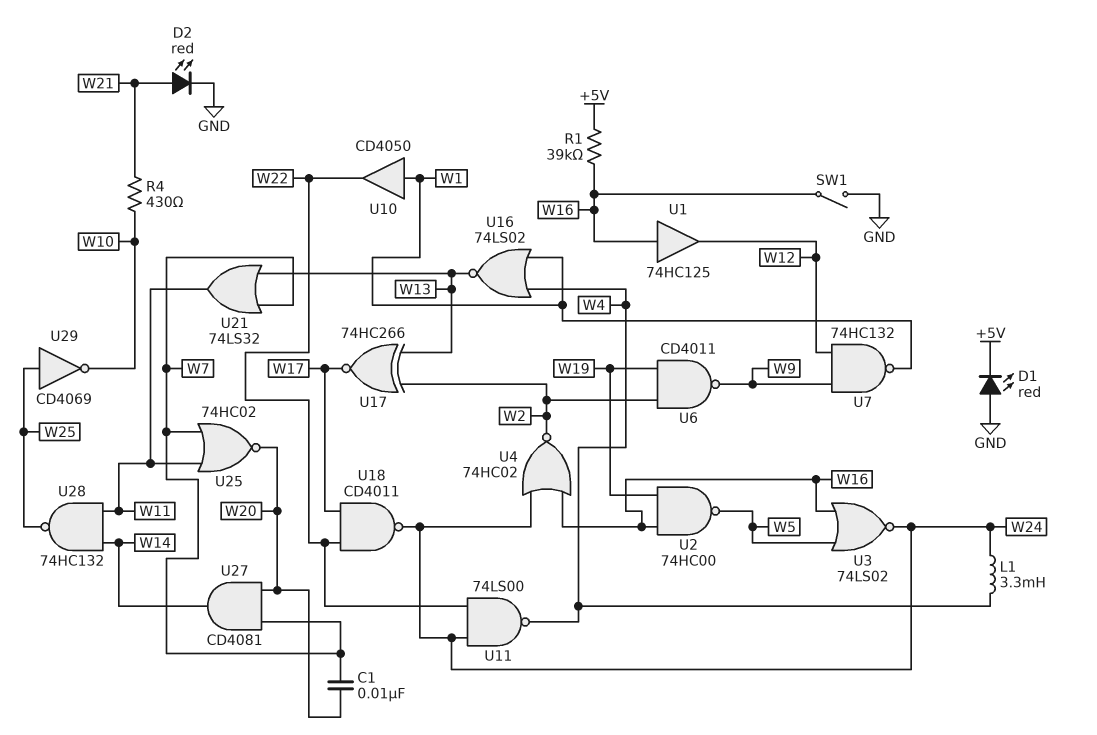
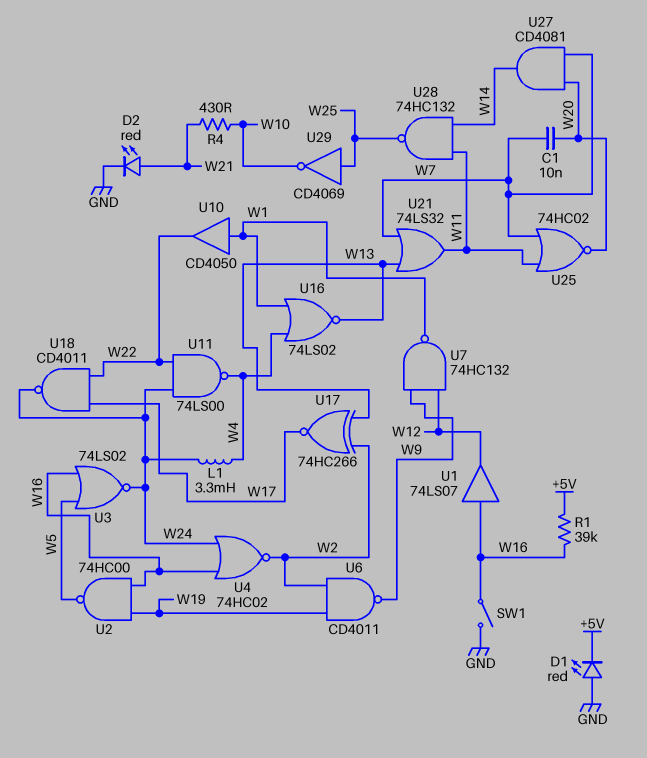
U1: buffer 74HC125 (in W16, out W12) -> buffer 74LS07 (in W16, out W12)

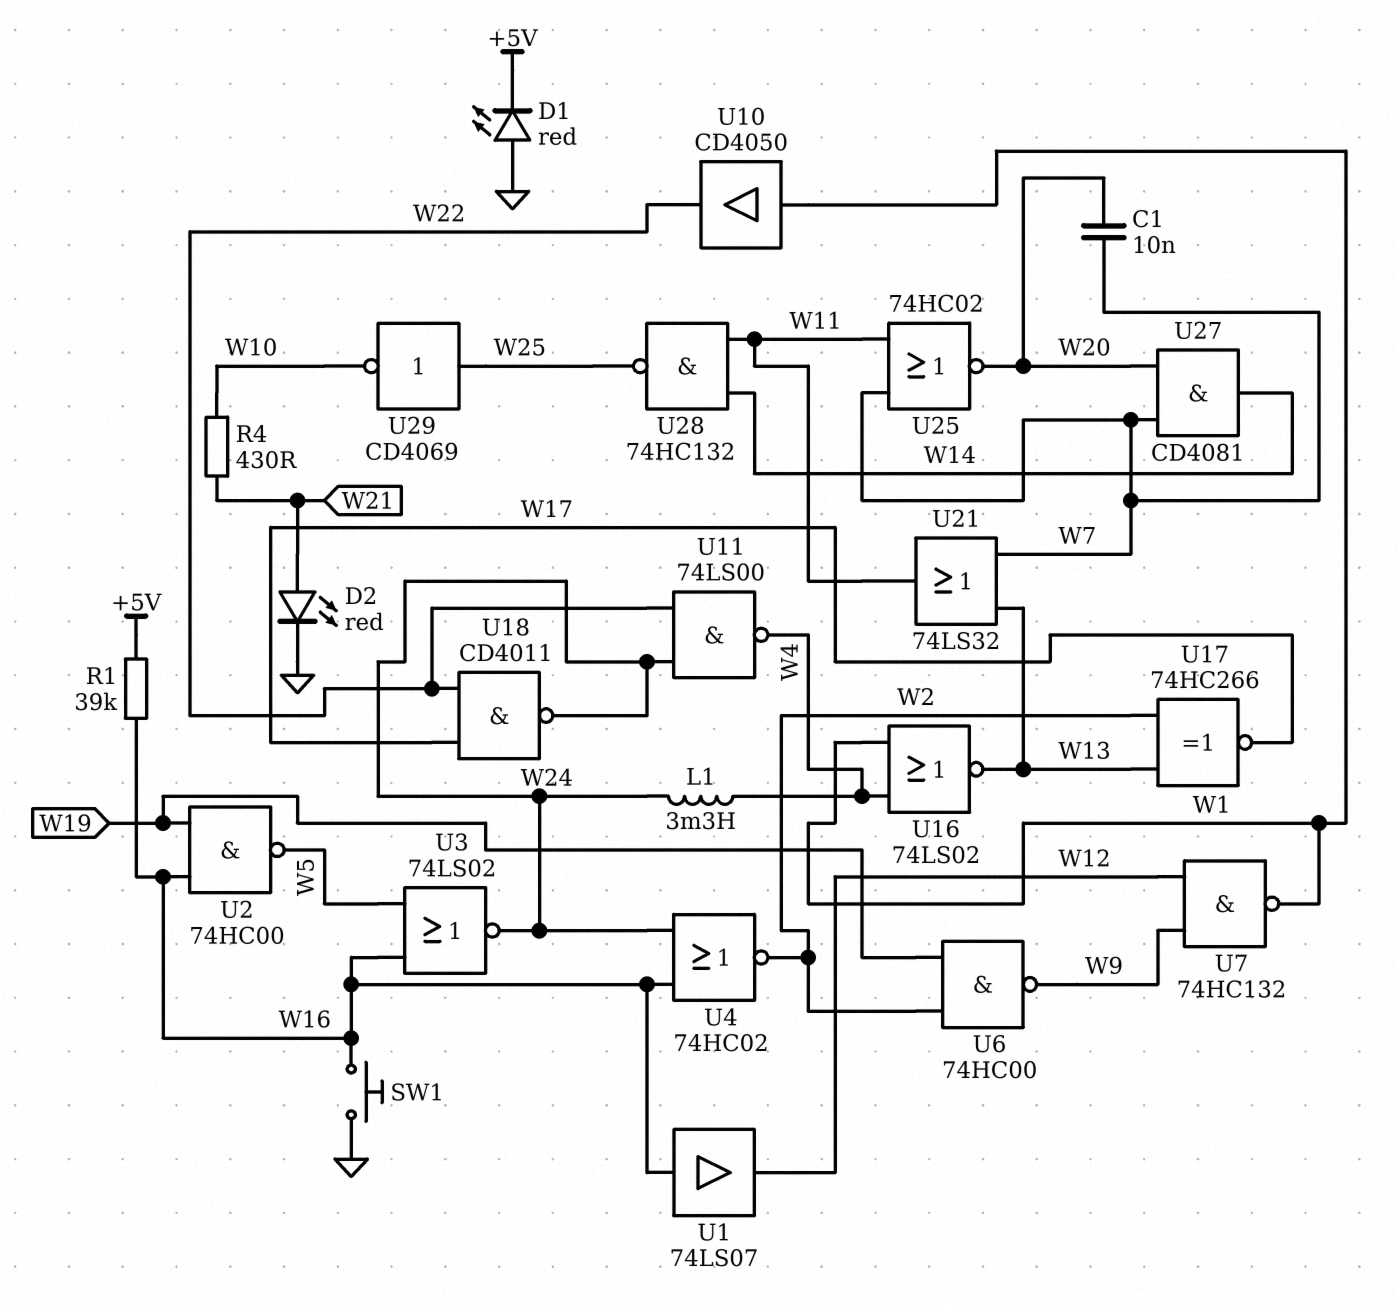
SW1: switch (GND, W16) -> button (GND, W16)
U6: NAND CD4011 (in W2, in W19, out W9) -> NAND 74HC00 (in W2, in W19, out W9)

